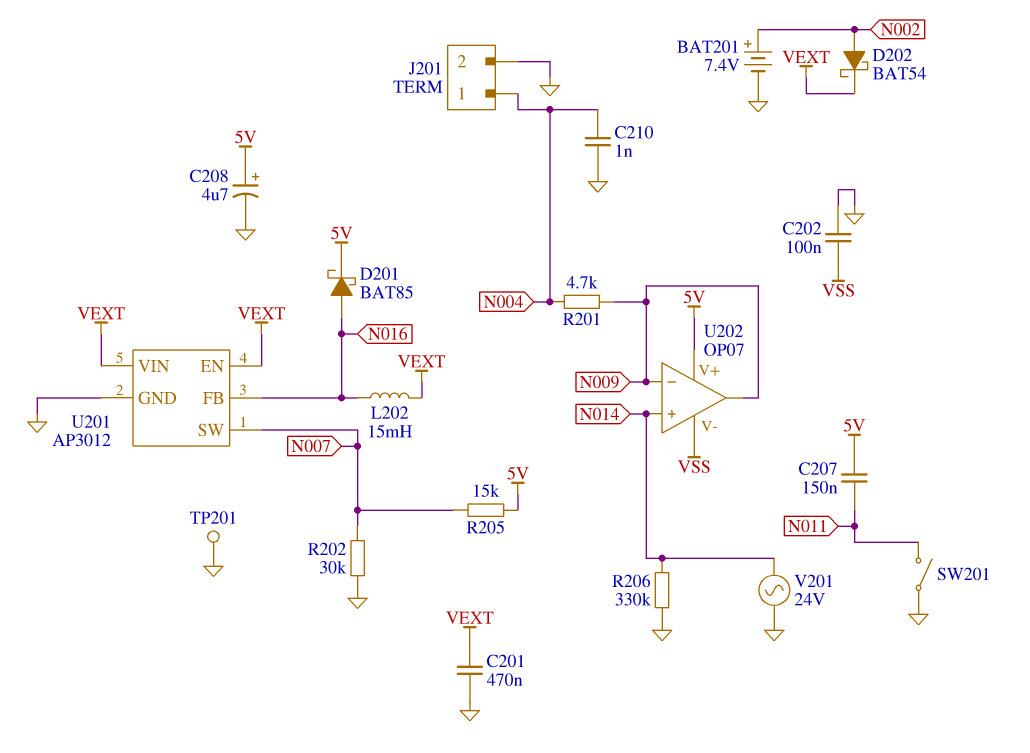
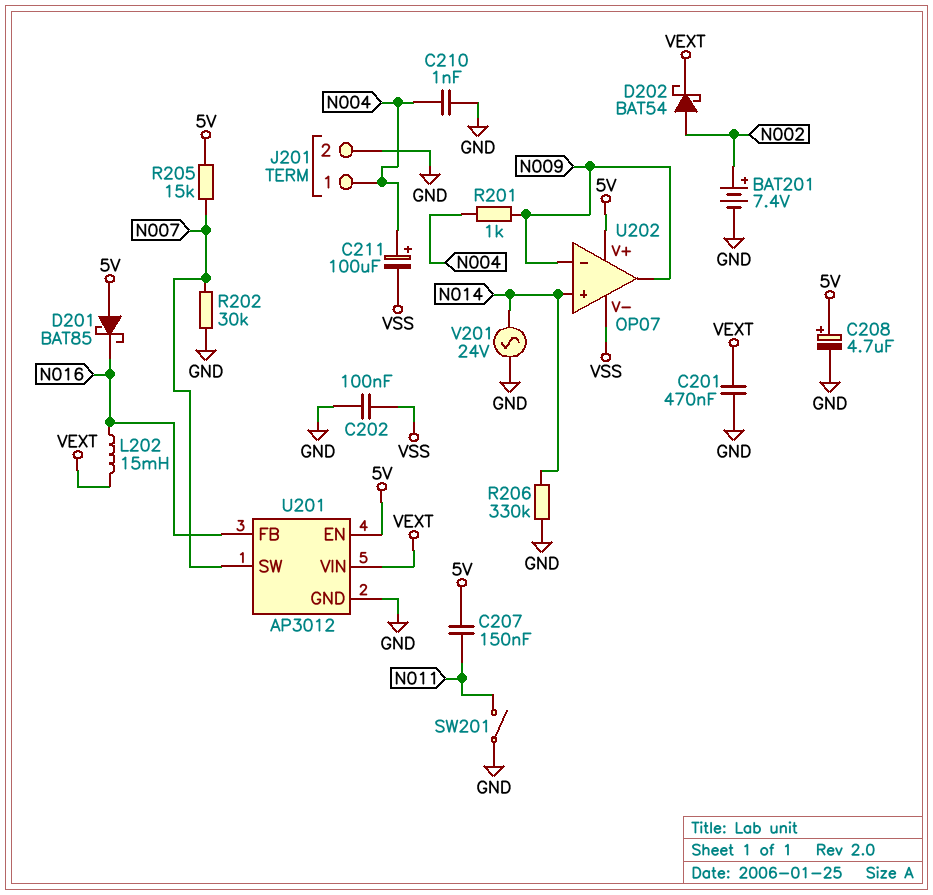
C211: none -> 100uF (plus N004, minus VSS)
D201: schottky BAT85 (A N016, K 5V) -> schottky BAT85 (A 5V, K N016)
R201: 4.7k (N004, N009) -> 1k (N004, N009)
TP201: test point (GND) -> none
U201 pin EN: VEXT -> 5V

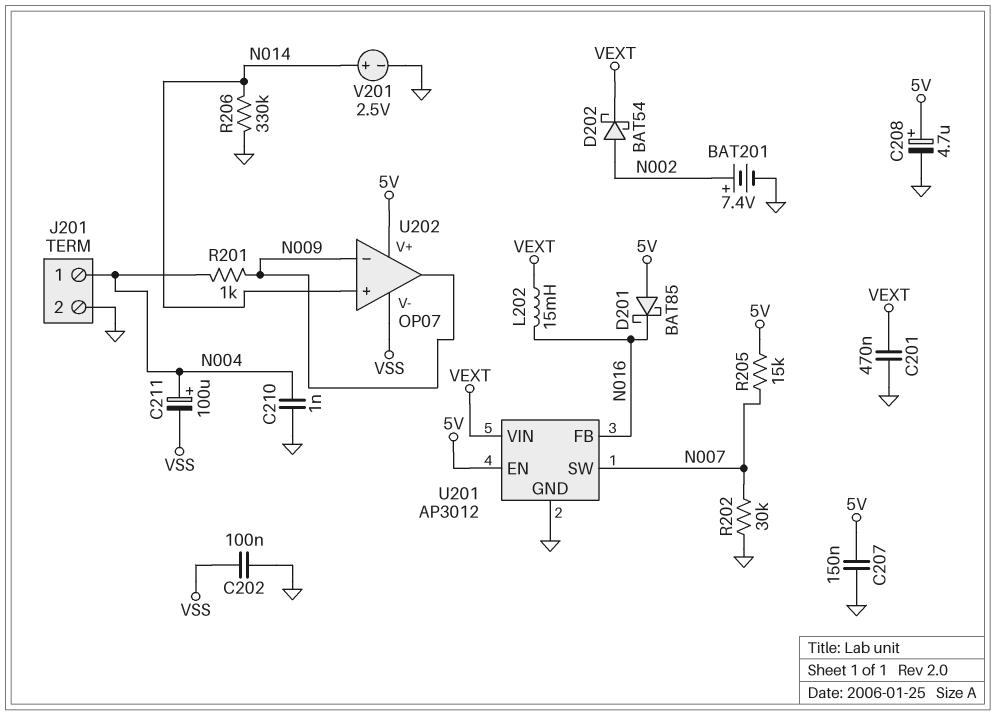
C207: 150nF (5V, N011) -> 150nF (5V, GND)
SW201: switch (GND, N011) -> none
V201: AC 24V (GND, N014) -> 2.5V (plus N014, minus GND)

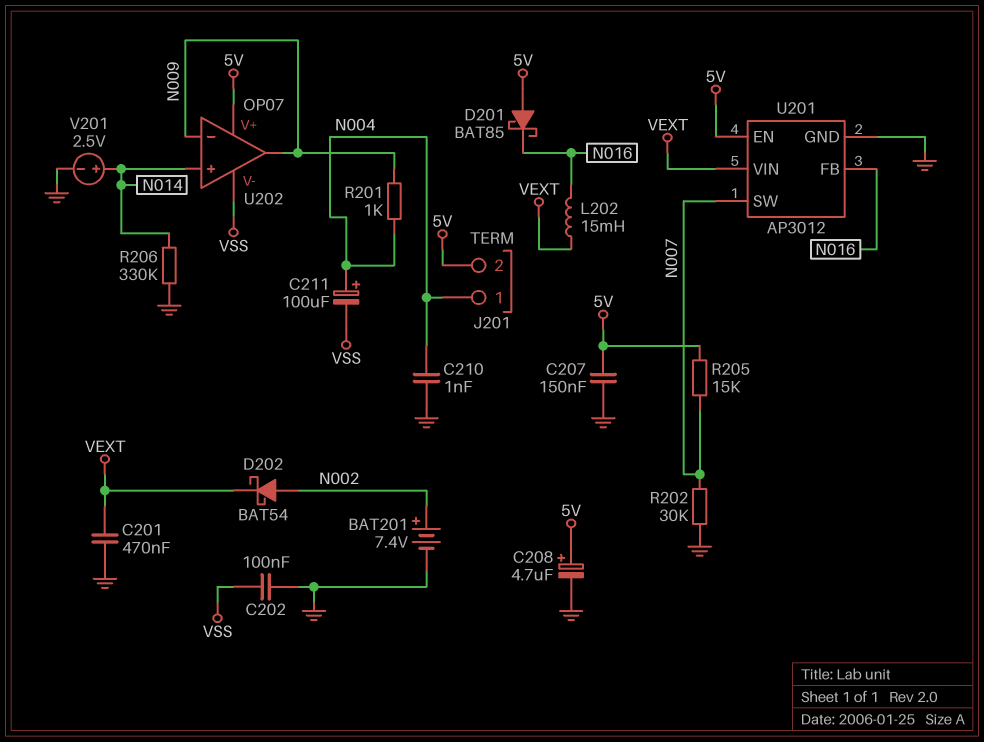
J201 pin 2: GND -> 5V

